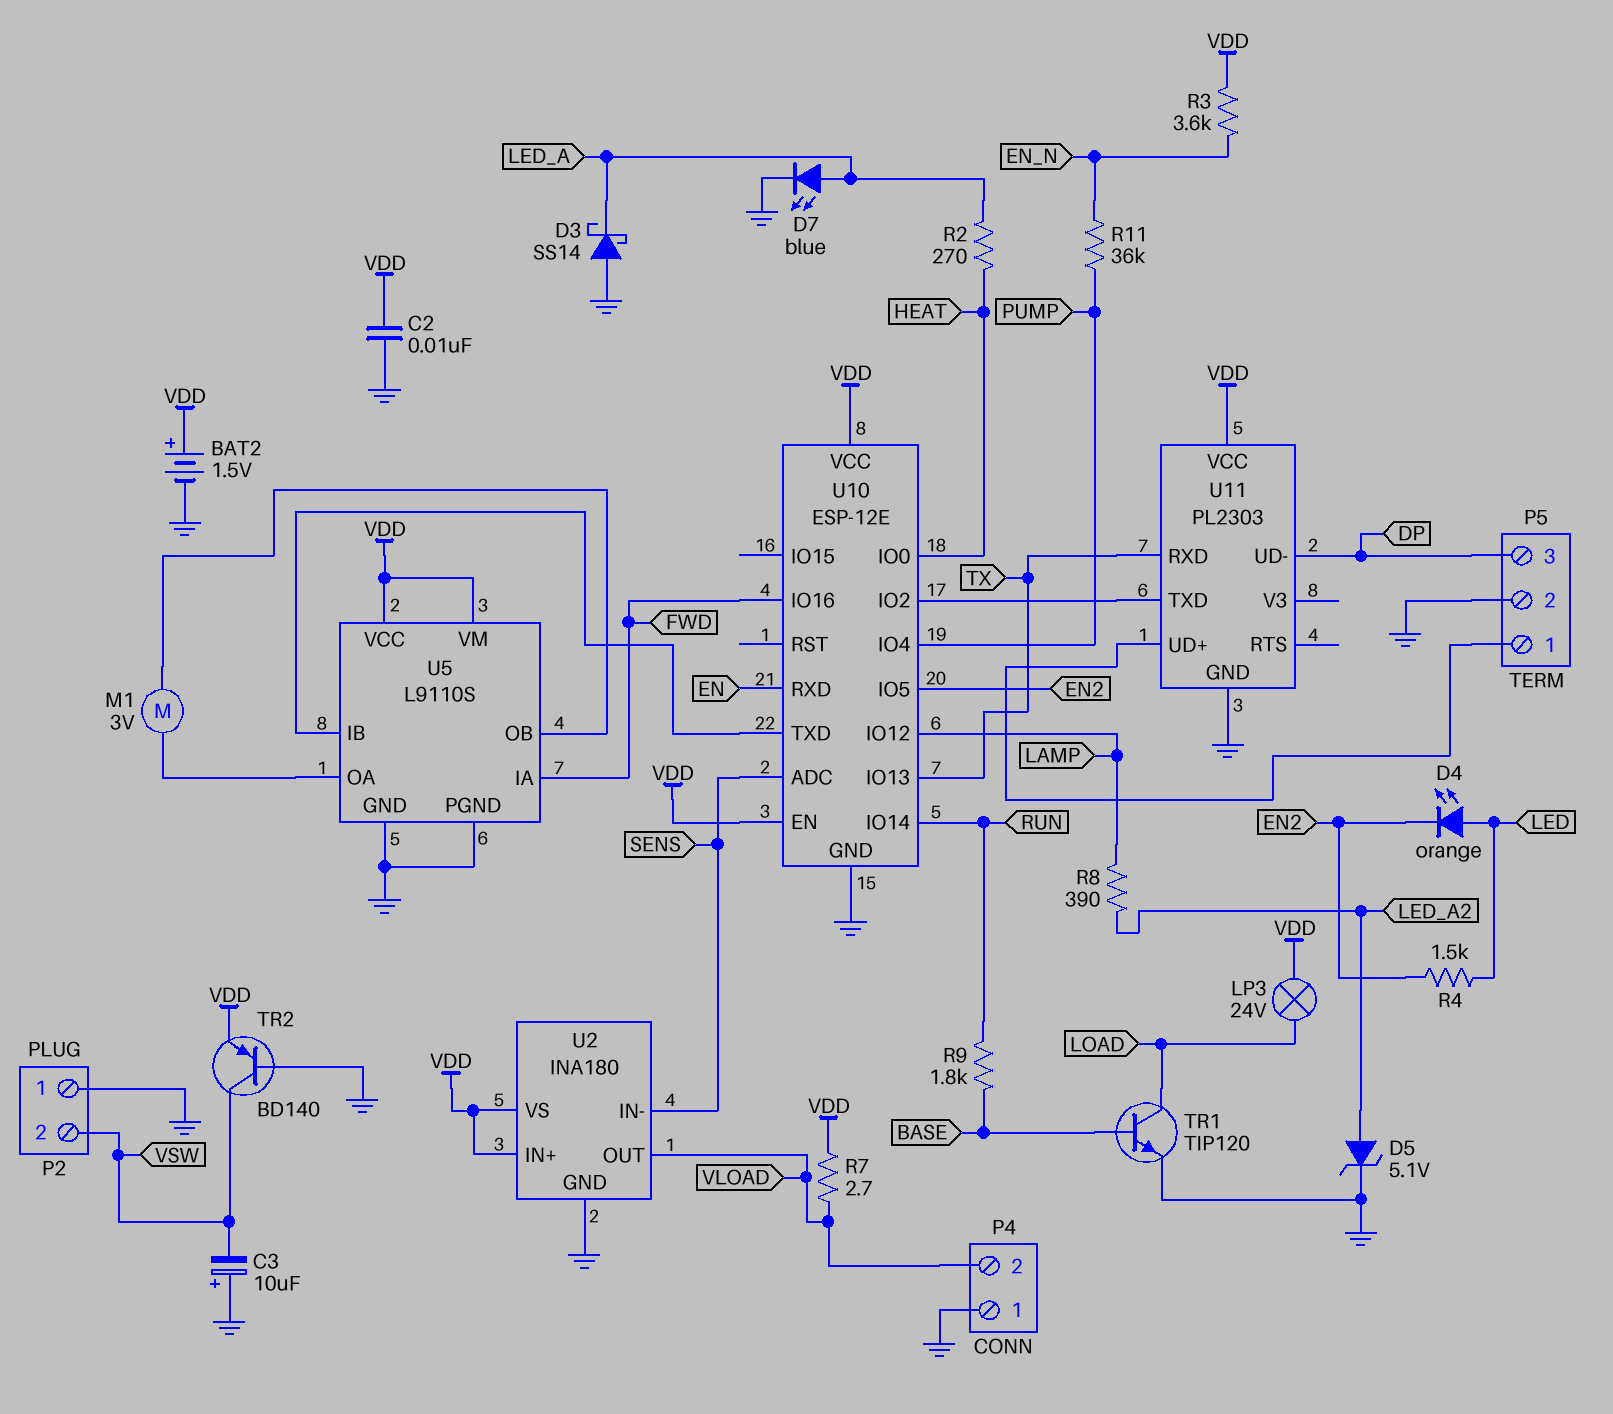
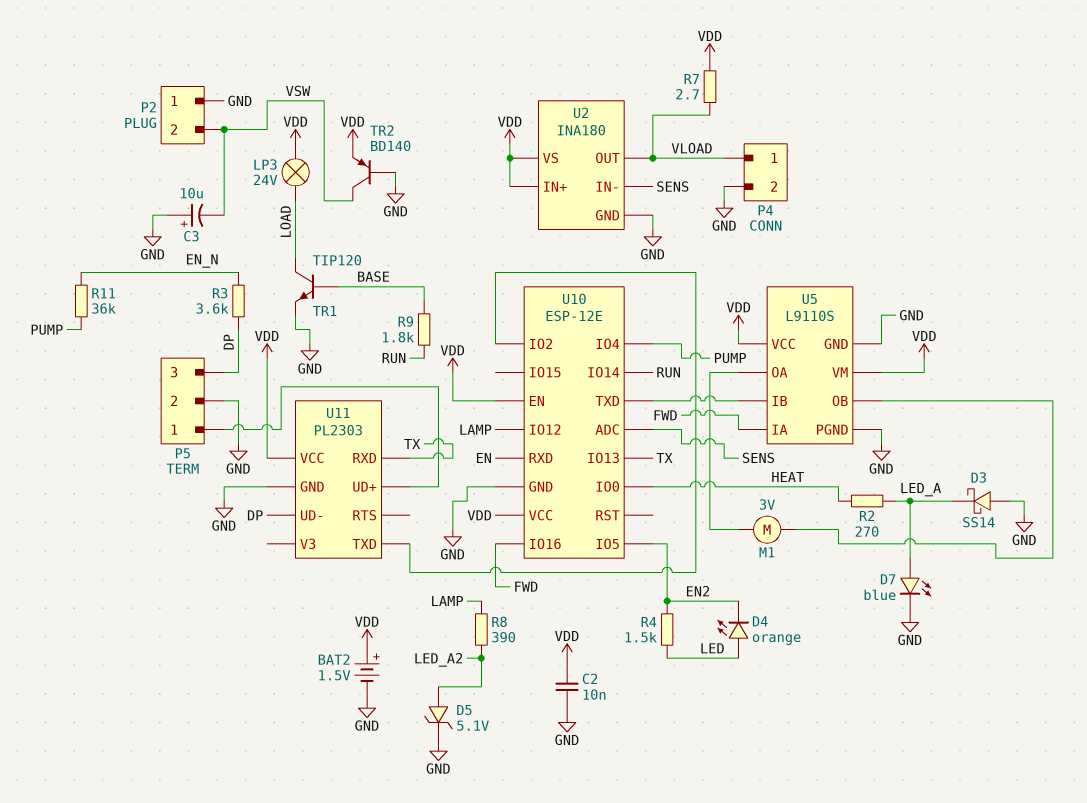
P4 pin 1: GND -> VLOAD
P4 pin 2: VLOAD -> GND
R3: 3.6k (EN_N, VDD) -> 3.6k (DP, EN_N)

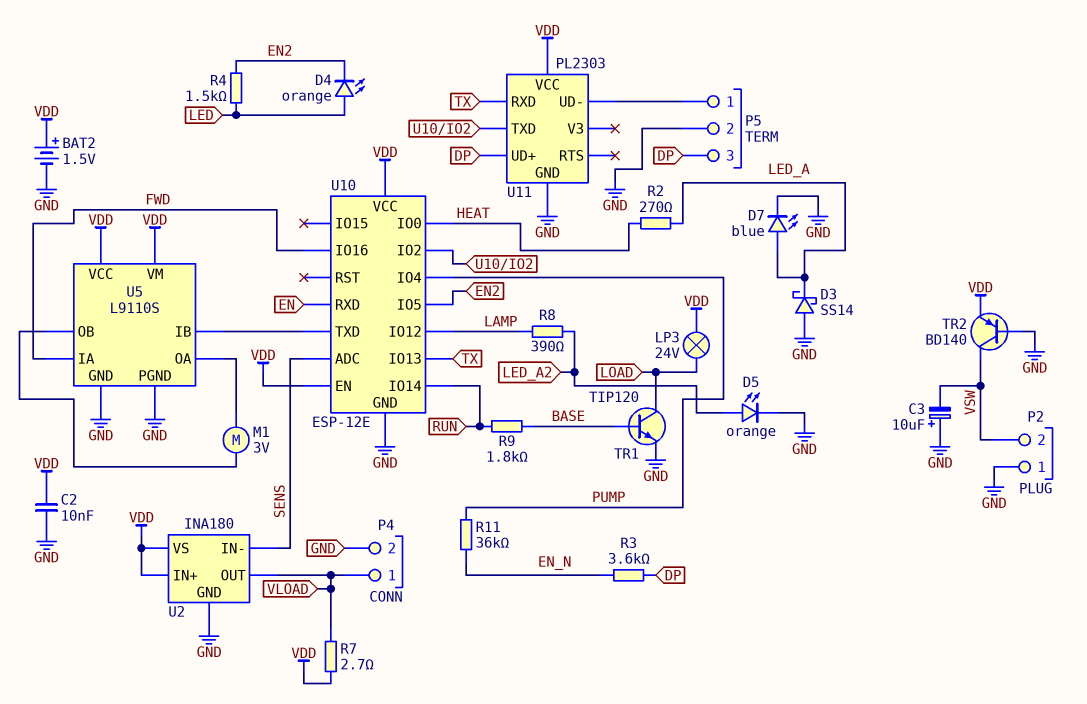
D5: zener 5.1V (A LED_A2, K GND) -> LED orange (A LED_A2, K GND)
U11 pin UD+: P5/1 -> DP
U11 pin UD-: DP -> P5/1

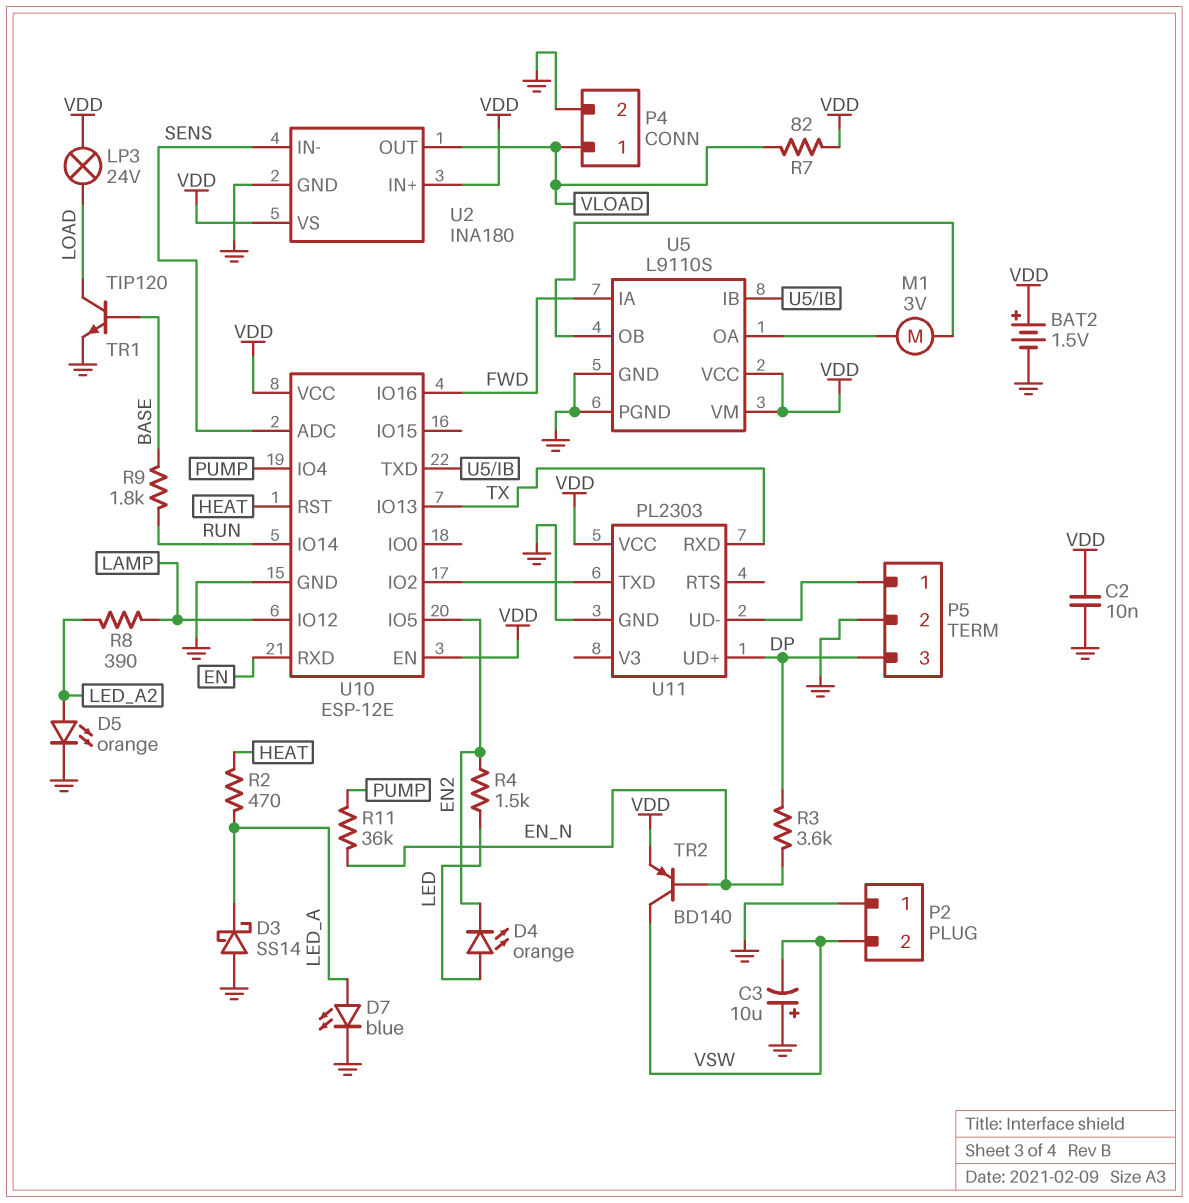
R2: 270 (HEAT, LED_A) -> 470 (HEAT, LED_A)
R7: 2.7 (VDD, VLOAD) -> 82 (VDD, VLOAD)
TR2: PNP BD140 (B GND, C VSW, E VDD) -> PNP BD140 (B EN_N, C VSW, E VDD)
U10 pin IO0: HEAT -> none
U10 pin RST: none -> HEAT

